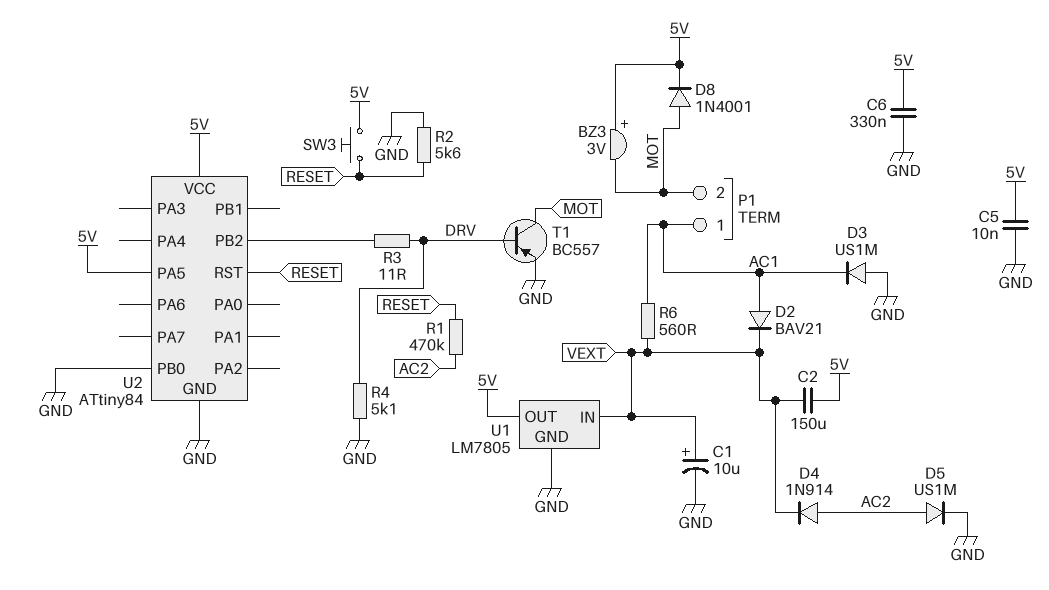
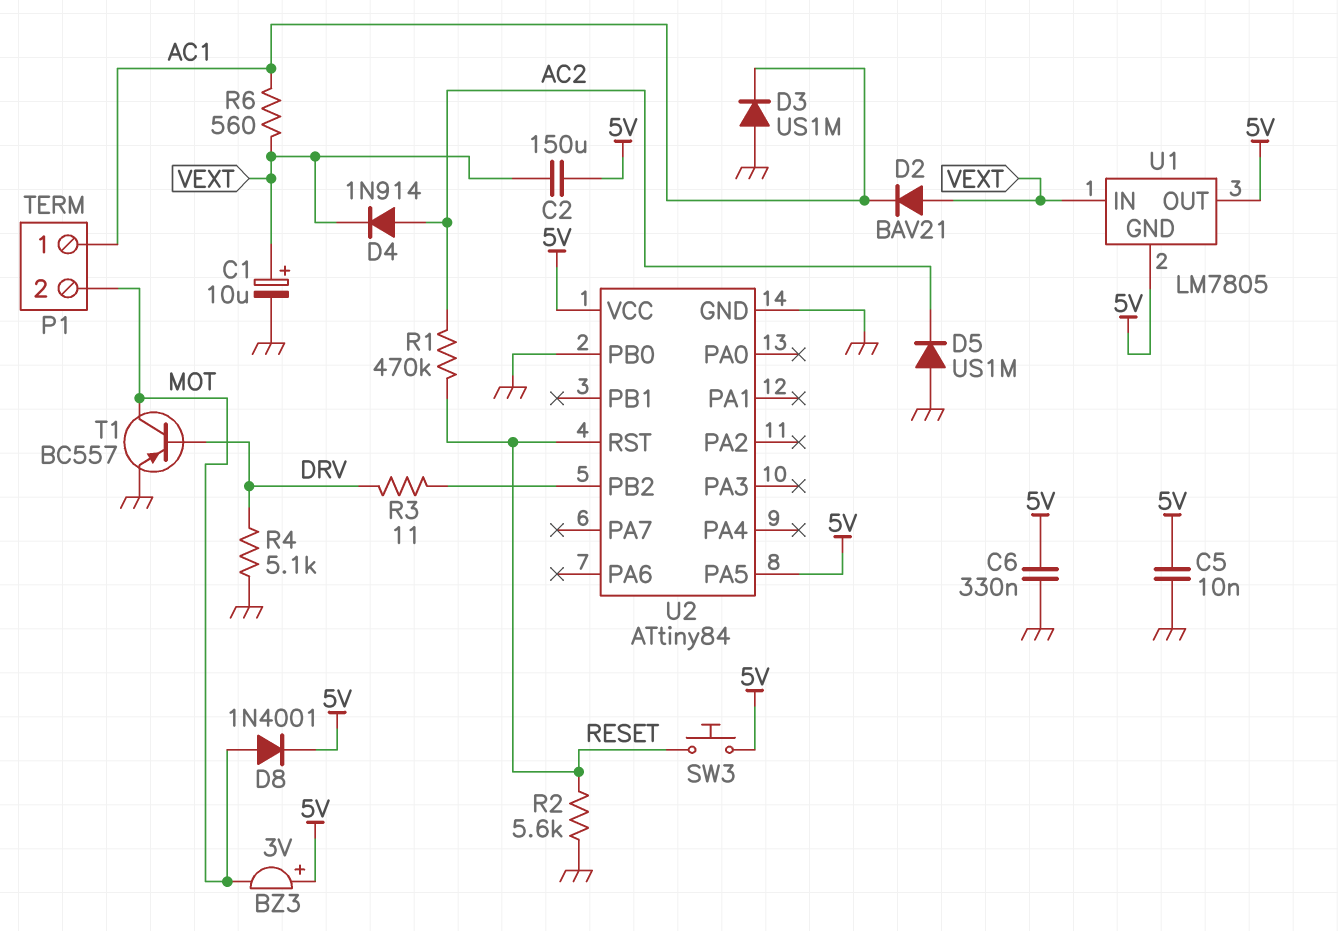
D2: diode BAV21 (A AC1, K VEXT) -> diode BAV21 (A VEXT, K AC1)
D5: diode US1M (A AC2, K GND) -> diode US1M (A GND, K AC2)
U1 pin GND: GND -> 5V

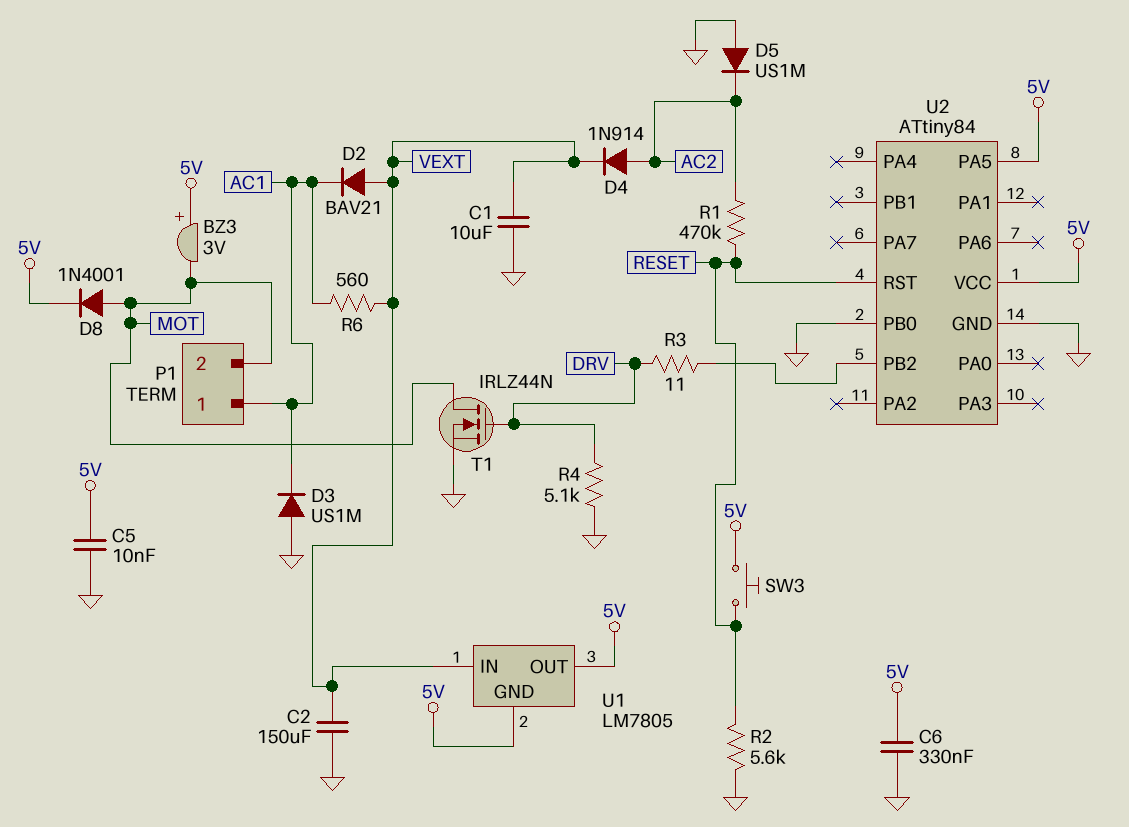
C1: 10uF (plus VEXT, minus GND) -> 10uF (GND, VEXT)
C2: 150uF (5V, VEXT) -> 150uF (GND, VEXT)
T1: PNP BC557 (B DRV, C MOT, E GND) -> NMOS IRLZ44N (G DRV, D MOT, S GND)

